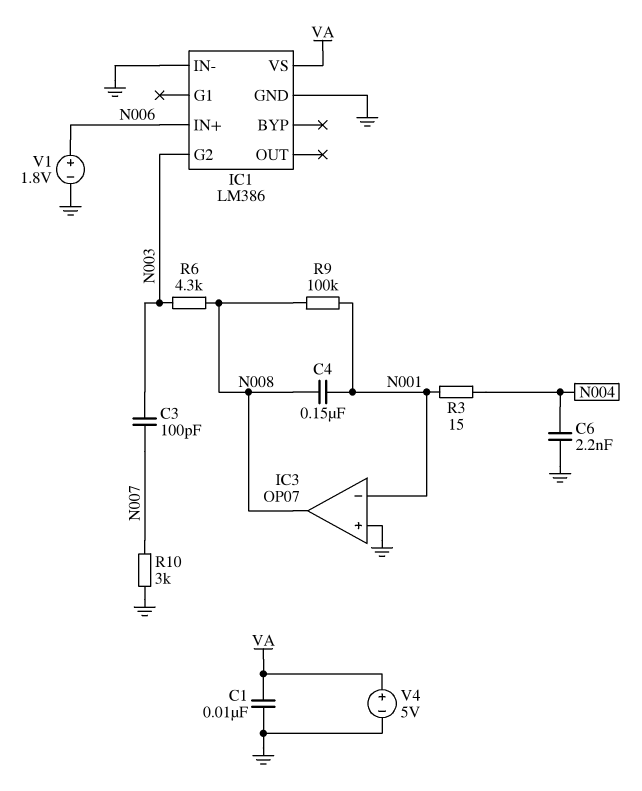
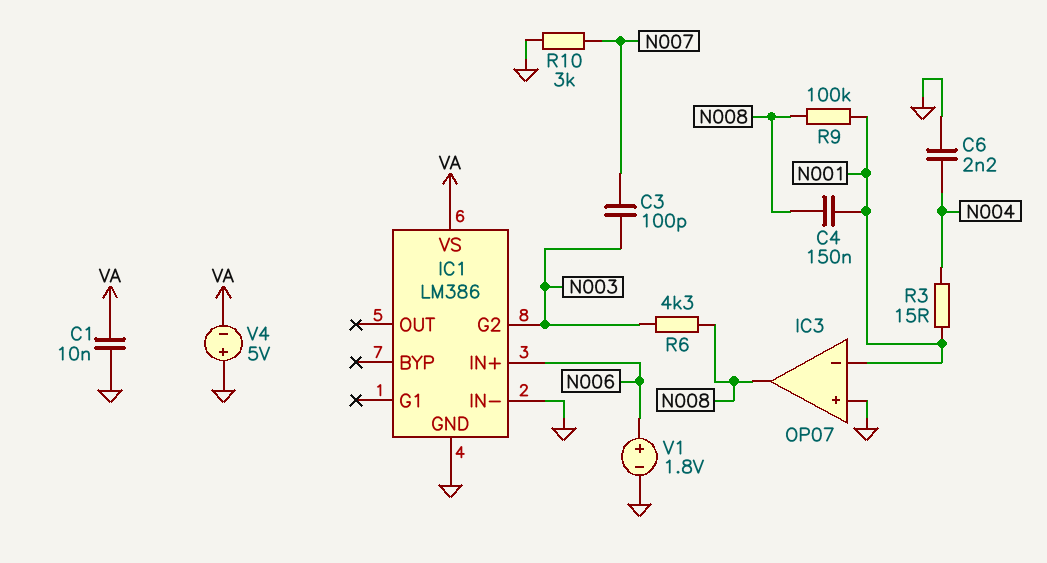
V4: 5V (plus VA, minus GND) -> 5V (plus GND, minus VA)

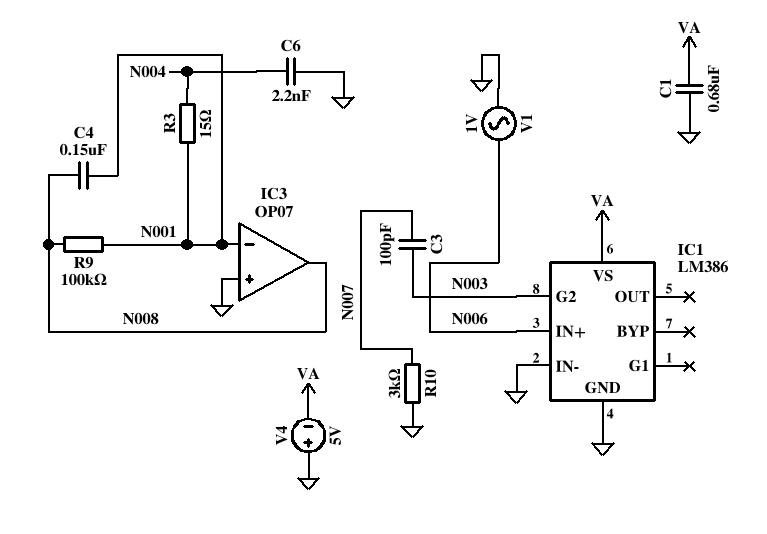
C1: 10nF (GND, VA) -> 680nF (GND, VA)
R6: 4.3k (N003, N008) -> none
V1: 1.8V (plus N006, minus GND) -> AC 1V (GND, N006)

